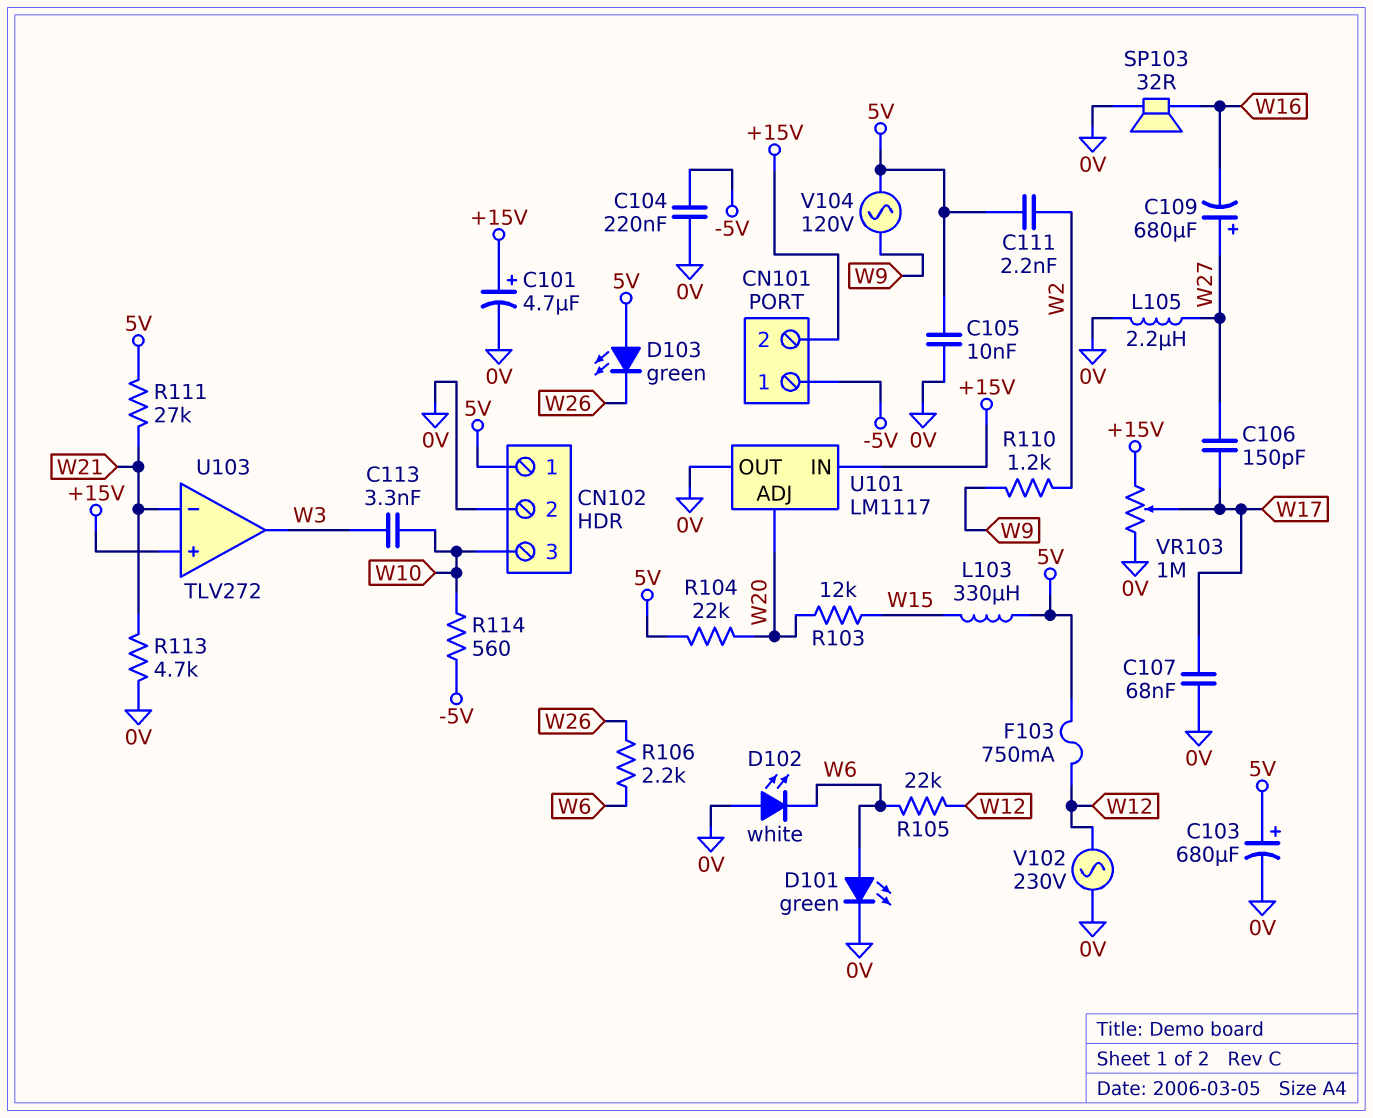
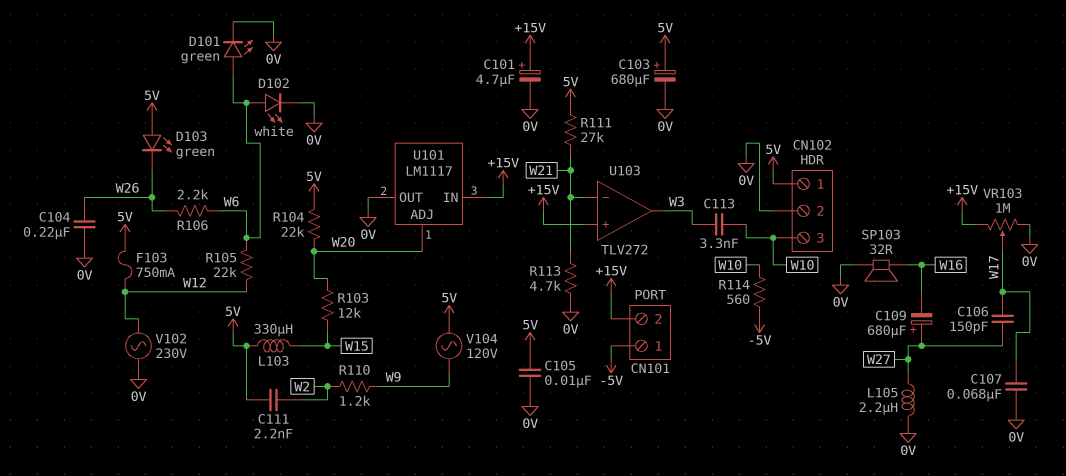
C104: 220nF (-5V, 0V) -> 220nF (0V, W26)
D102: LED white (A 0V, K W6) -> LED white (A W6, K 0V)

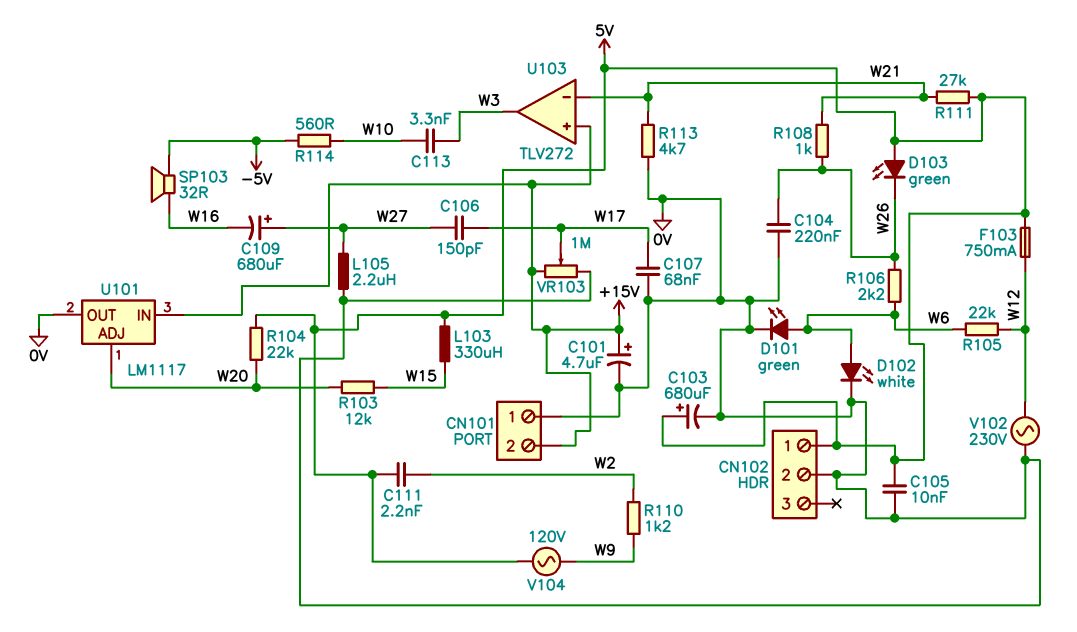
CN101 pin 1: -5V -> 0V
CN102 pin 3: W10 -> none
R108: none -> 1k (W21, W26)
SP103: speaker 32R (0V, W16) -> speaker 32R (-5V, W16)

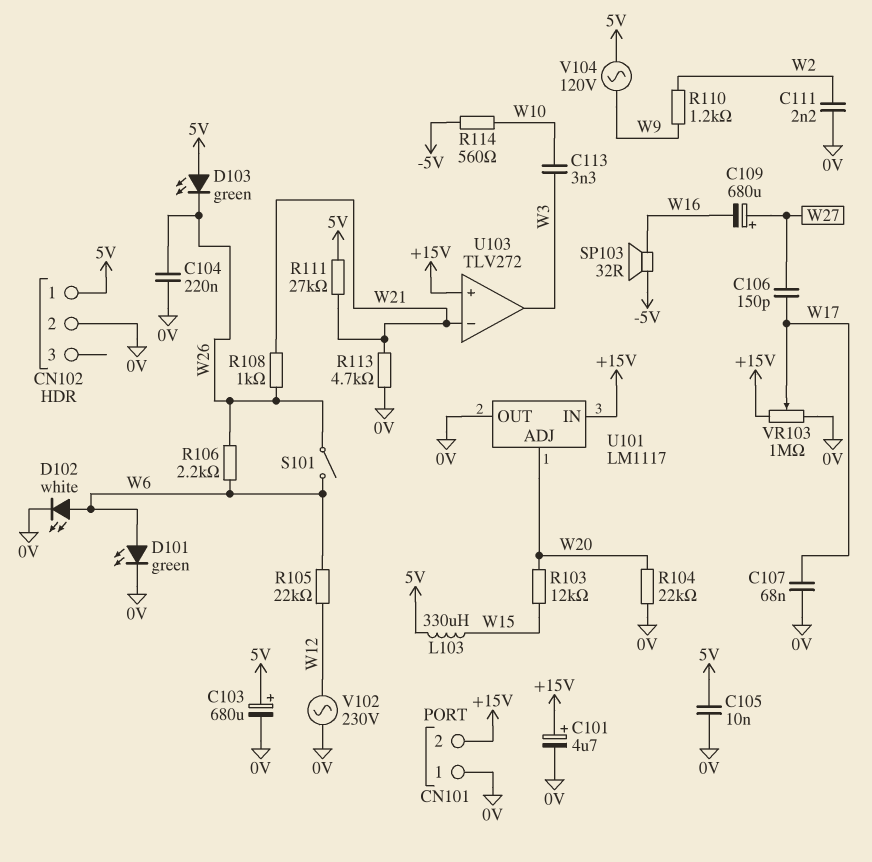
C111: 2.2nF (5V, W2) -> 2.2nF (0V, W2)
F103: 750mA (5V, W12) -> none
L105: 2.2uH (0V, W27) -> none
R104: 22k (5V, W20) -> 22k (0V, W20)
S101: none -> switch (W6, W26)

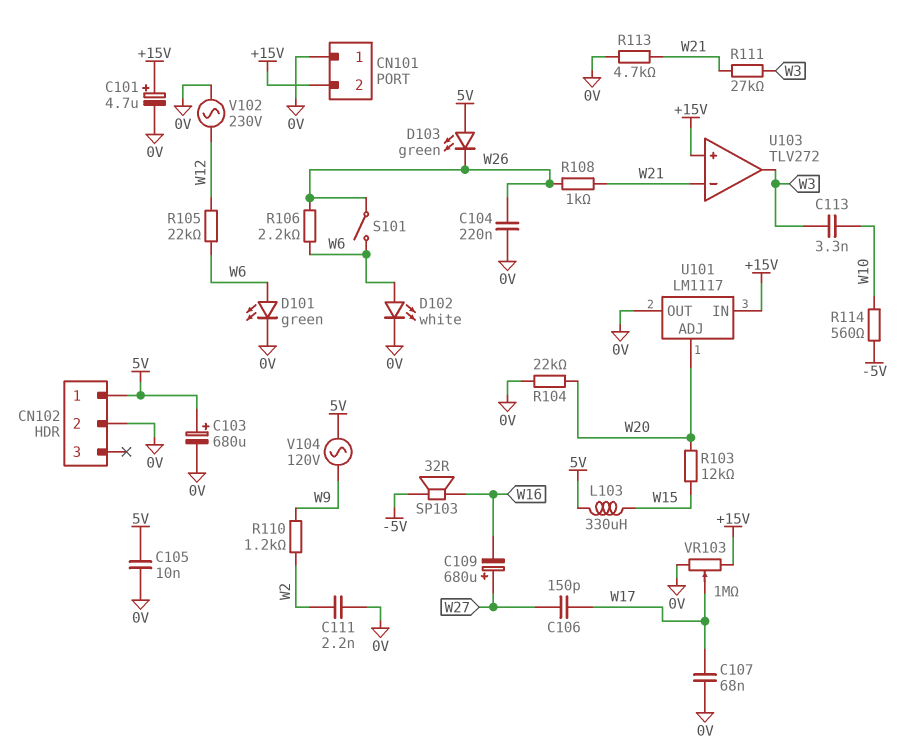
R111: 27k (5V, W21) -> 27k (W3, W21)

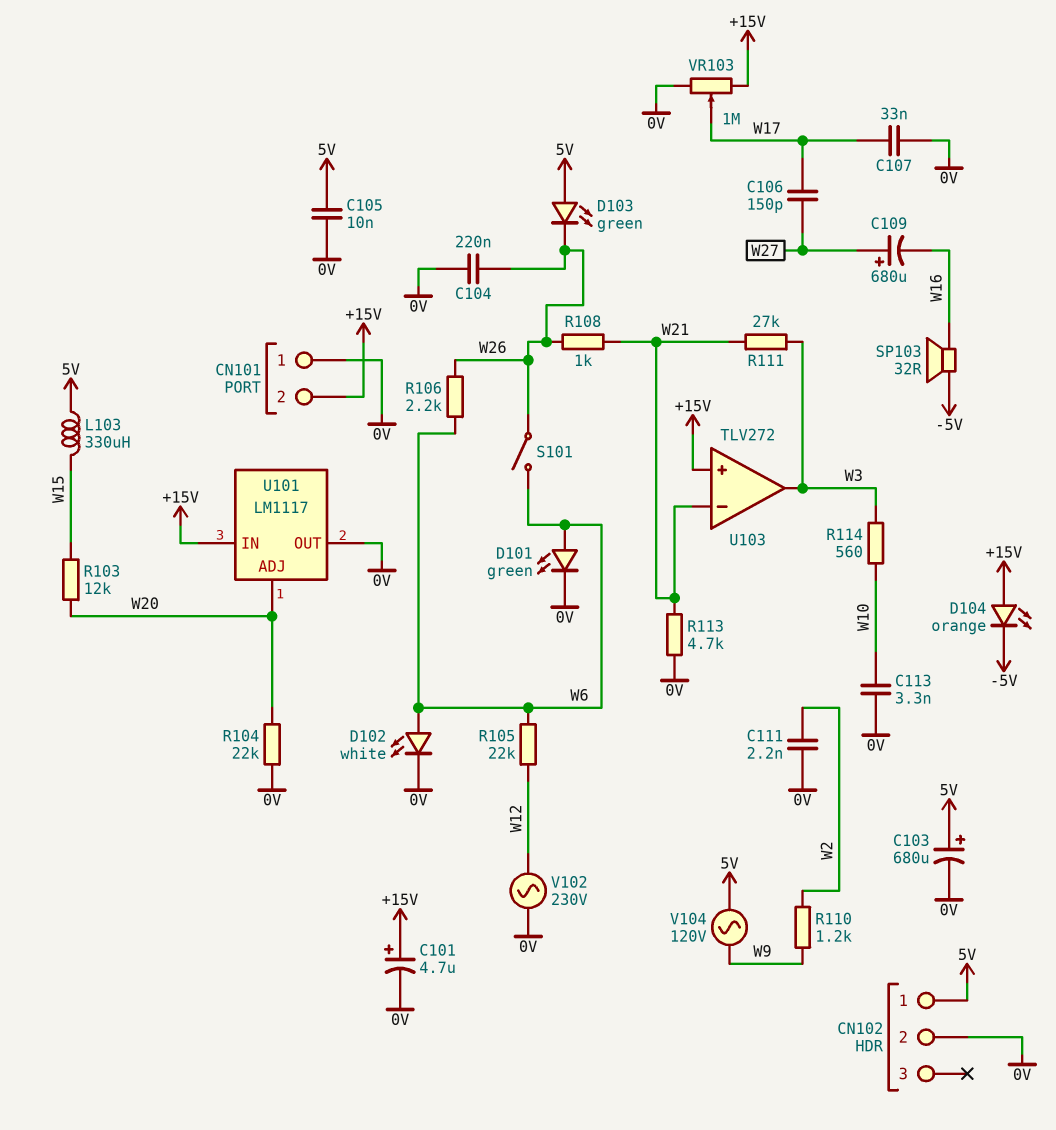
C107: 68nF (0V, W17) -> 33nF (0V, W17)
C113: 3.3nF (W3, W10) -> 3.3nF (0V, W10)
D104: none -> LED orange (A +15V, K -5V)
R114: 560 (-5V, W10) -> 560 (W3, W10)

